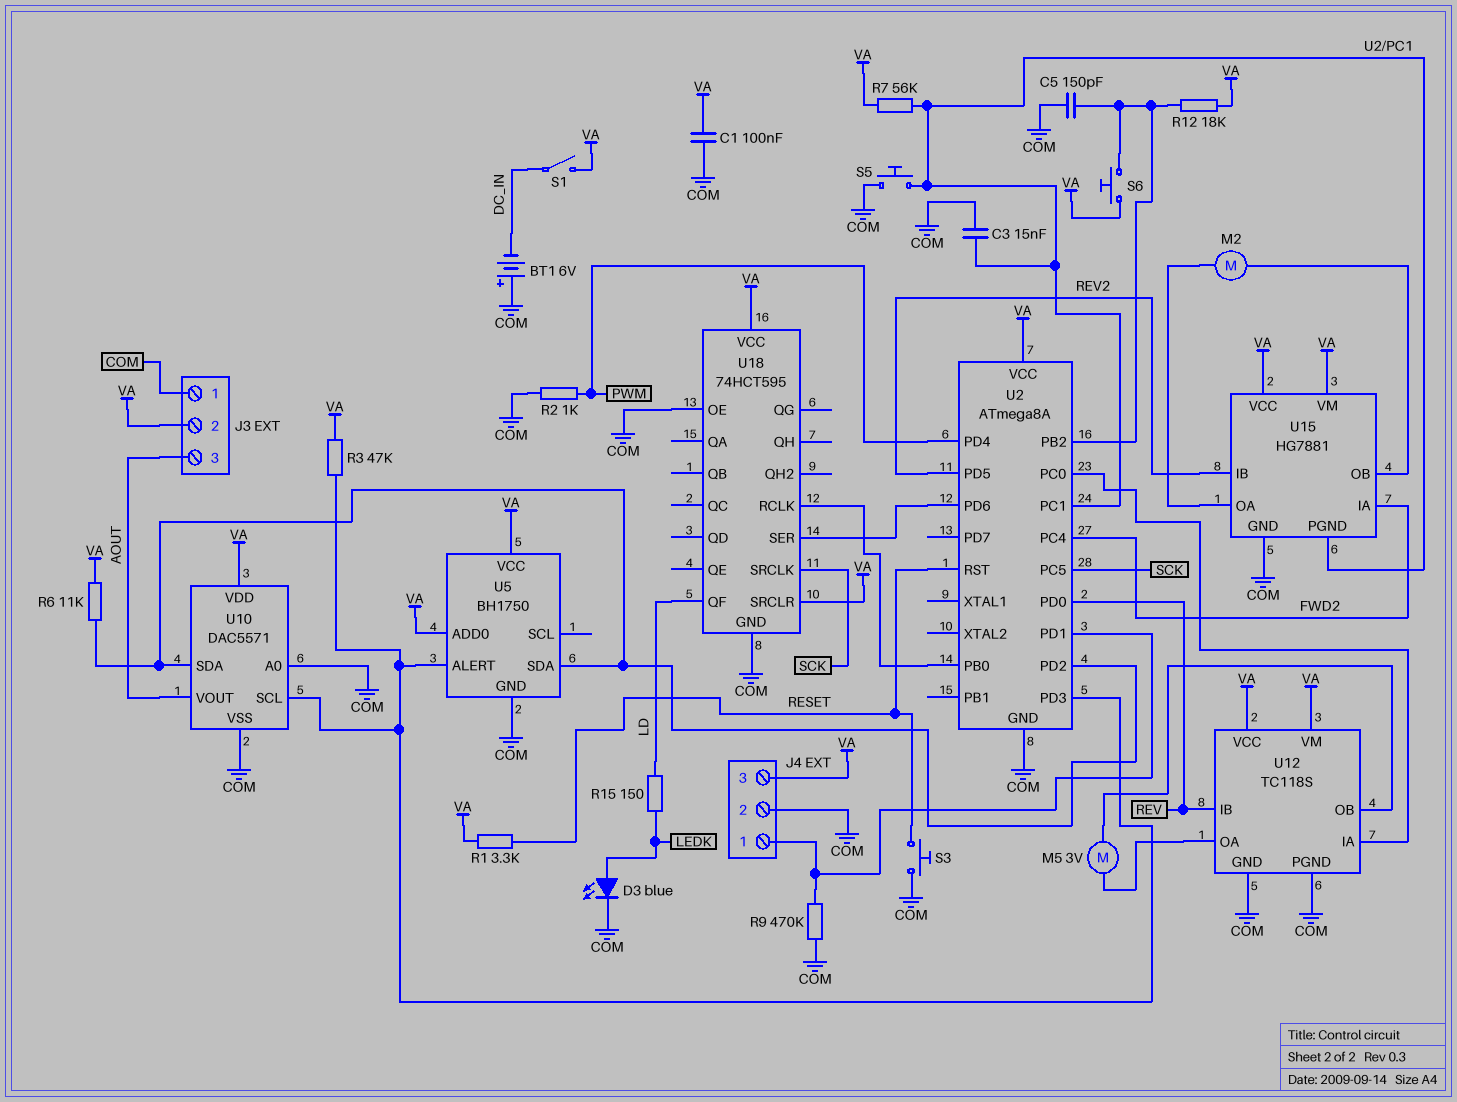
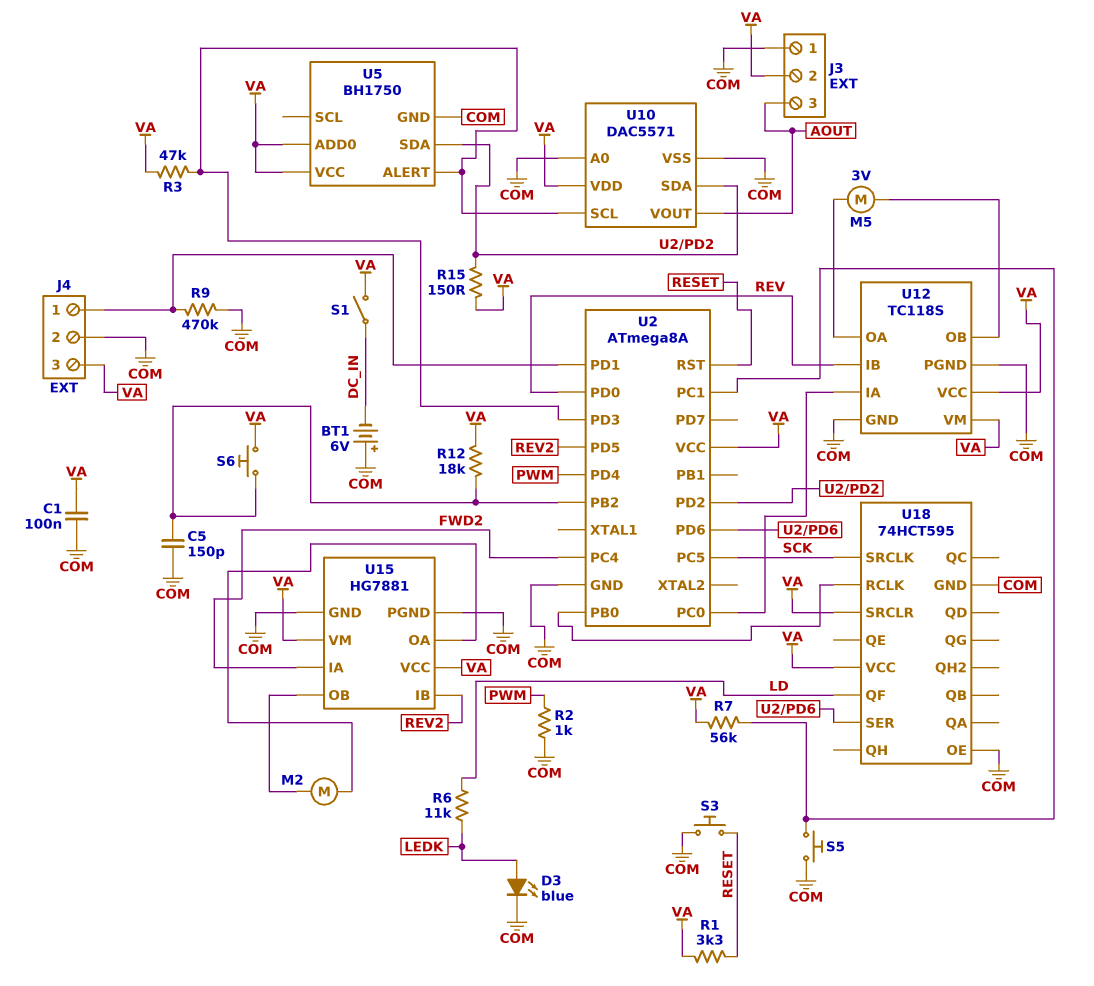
C3: 15nF (COM, U2/PC1) -> none
R6: 11k (U2/PD2, VA) -> 11k (LD, LEDK)
R15: 150 (LD, LEDK) -> 150 (U2/PD2, VA)
U15 pin PGND: U2/PC1 -> COM

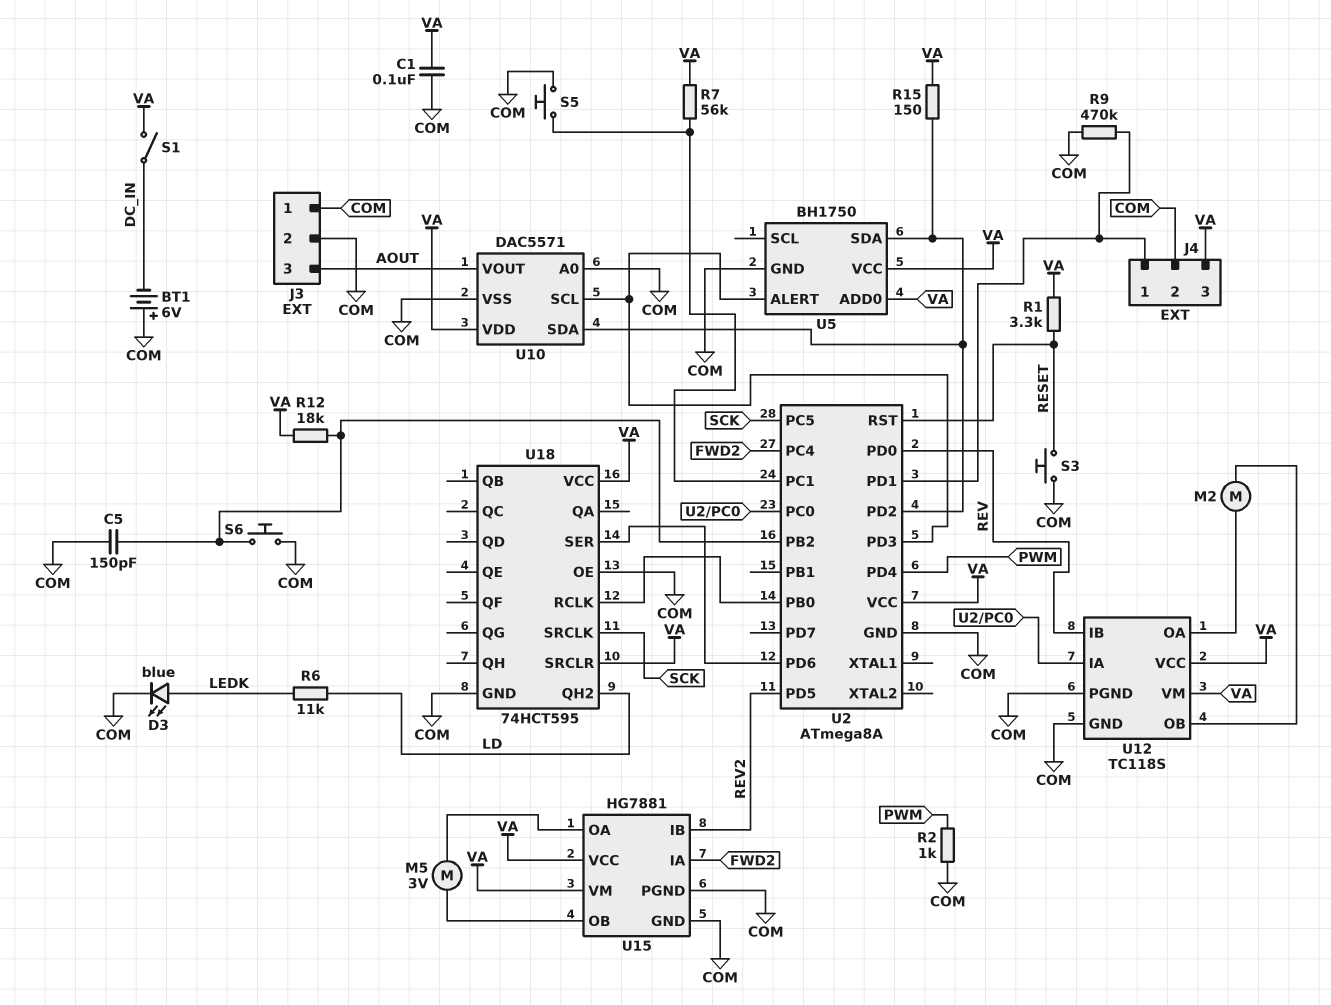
J3 pin 2: VA -> COM
M2: motor (U15/OA, U15/OB) -> motor (U12/OA, U12/OB)
M5: motor 3V (U12/OA, U12/OB) -> motor 3V (U15/OA, U15/OB)
R3: 47k (U2/PD3, VA) -> none
S6: button (U2/PB2, VA) -> button (COM, U2/PB2)
U18 pin QF: LD -> none
U18 pin QH2: none -> LD

